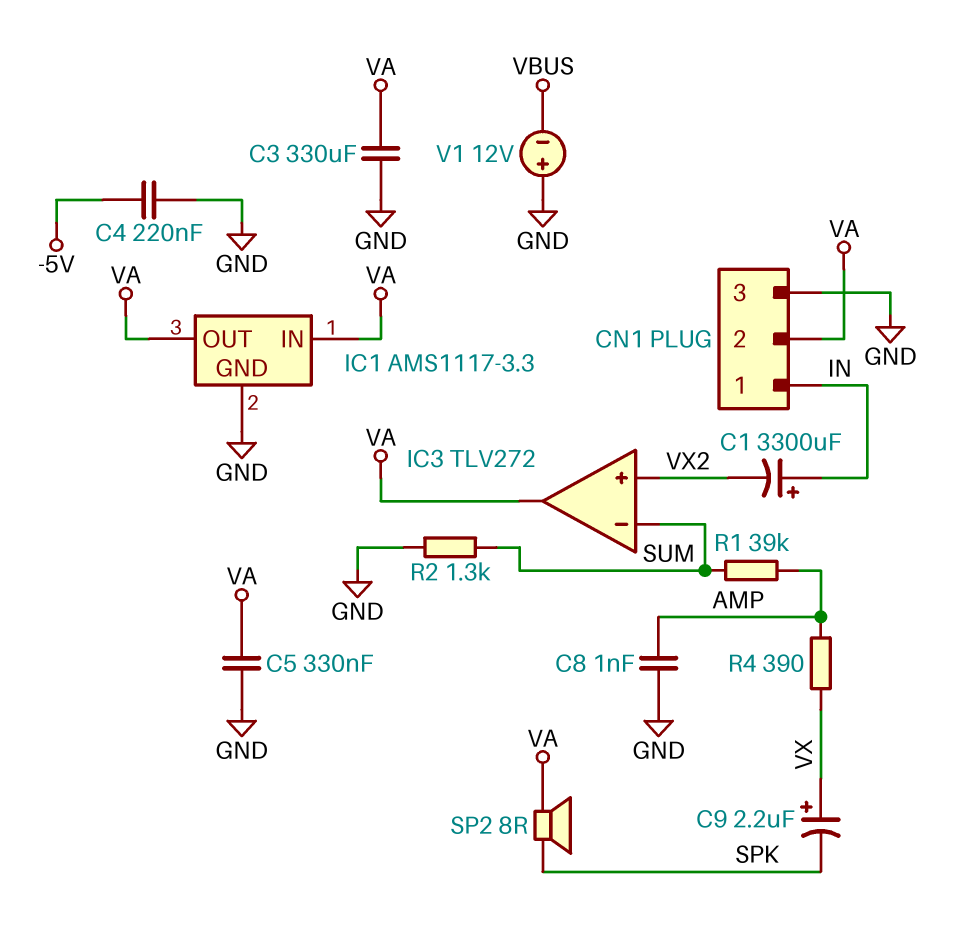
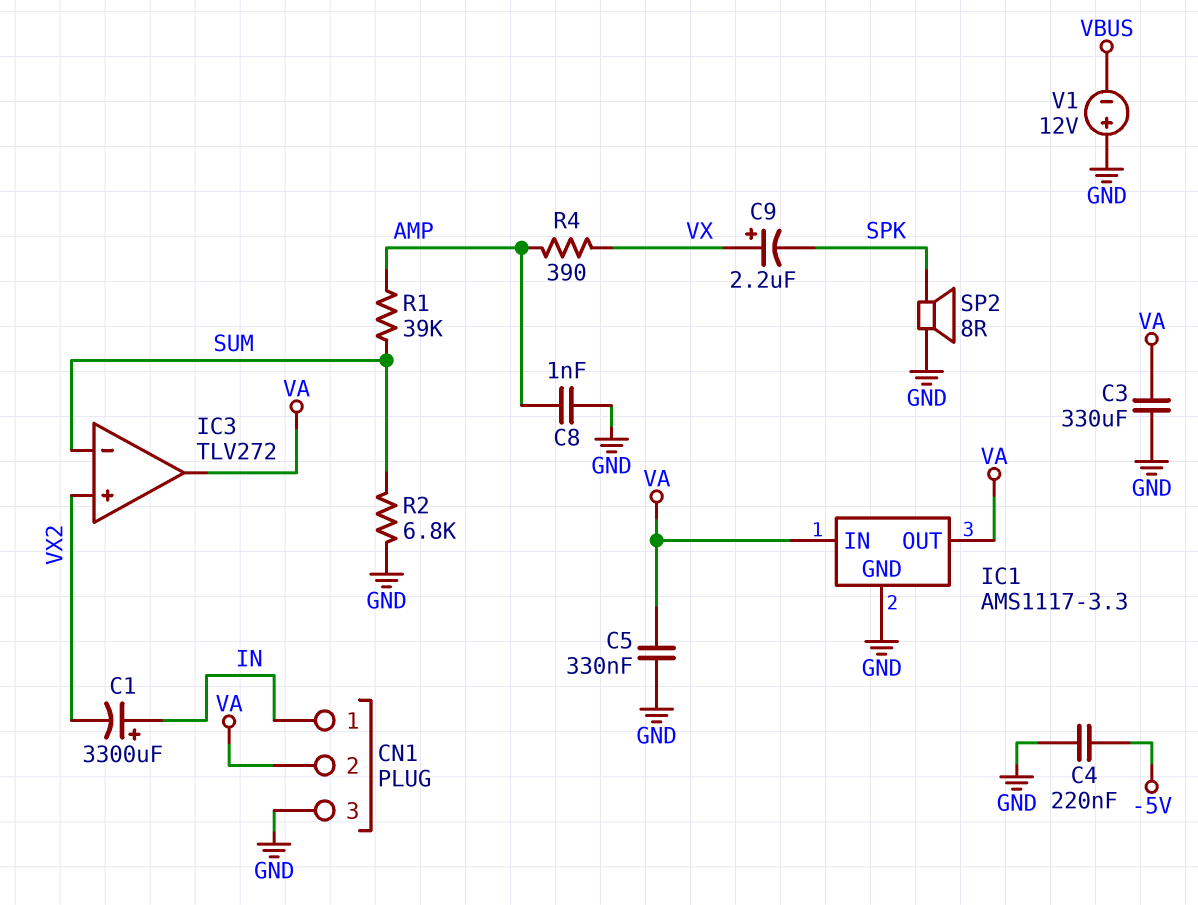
R2: 1.3k (GND, SUM) -> 6.8k (GND, SUM)
SP2: speaker 8R (SPK, VA) -> speaker 8R (GND, SPK)

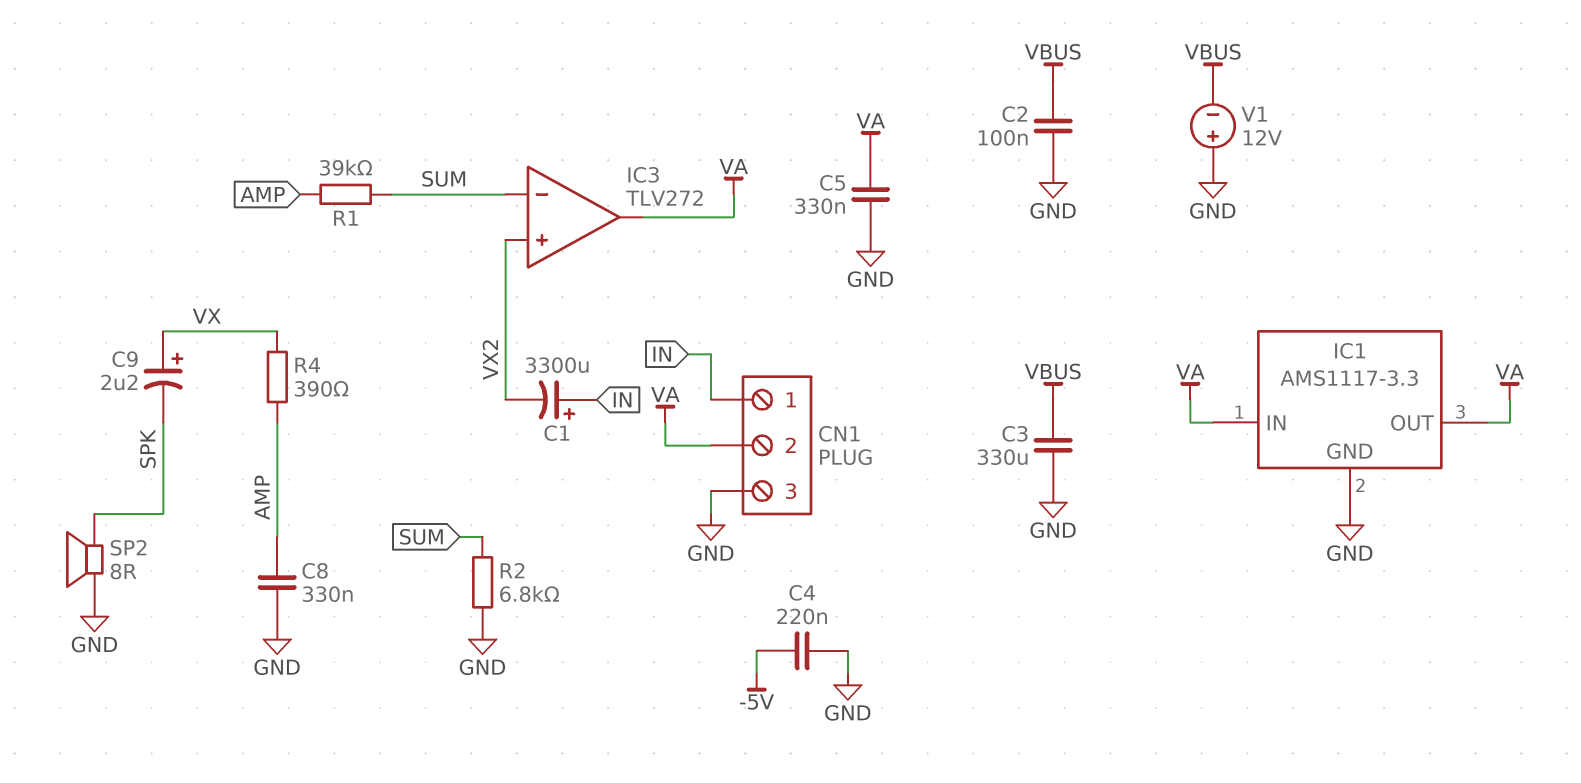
C2: none -> 100nF (GND, VBUS)
C3: 330uF (GND, VA) -> 330uF (GND, VBUS)
C8: 1nF (AMP, GND) -> 330nF (AMP, GND)

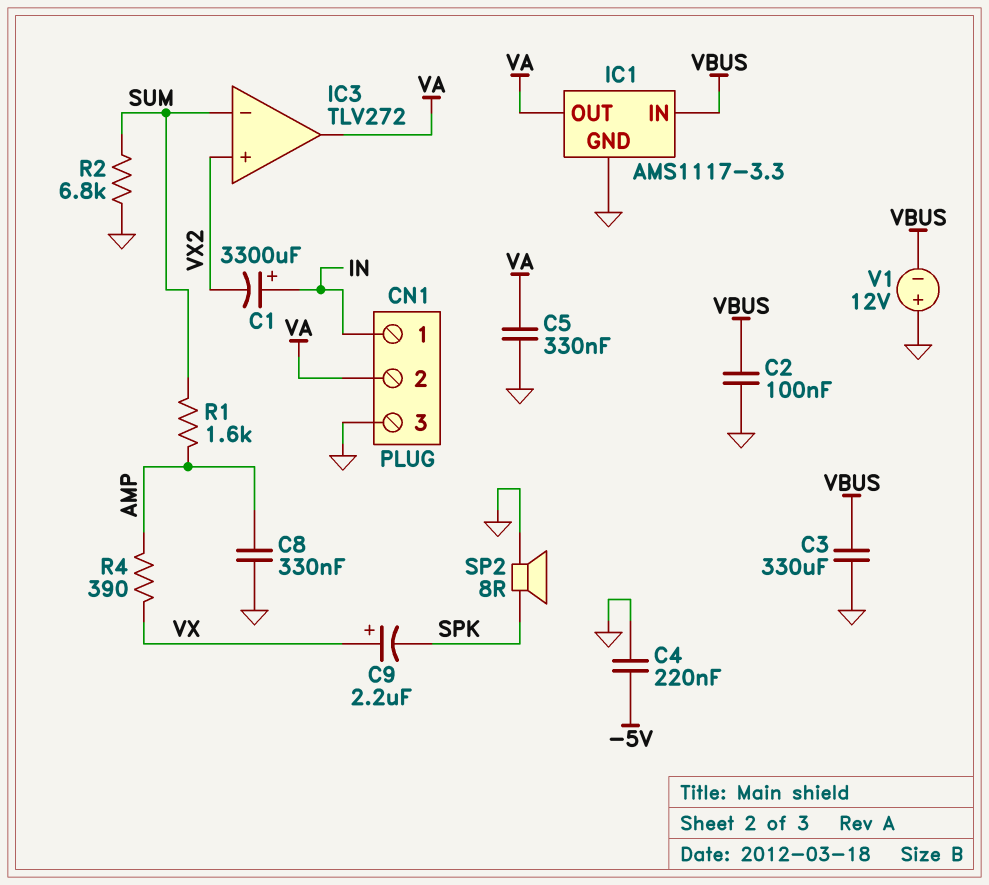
IC1 pin IN: VA -> VBUS
R1: 39k (AMP, SUM) -> 1.6k (AMP, SUM)

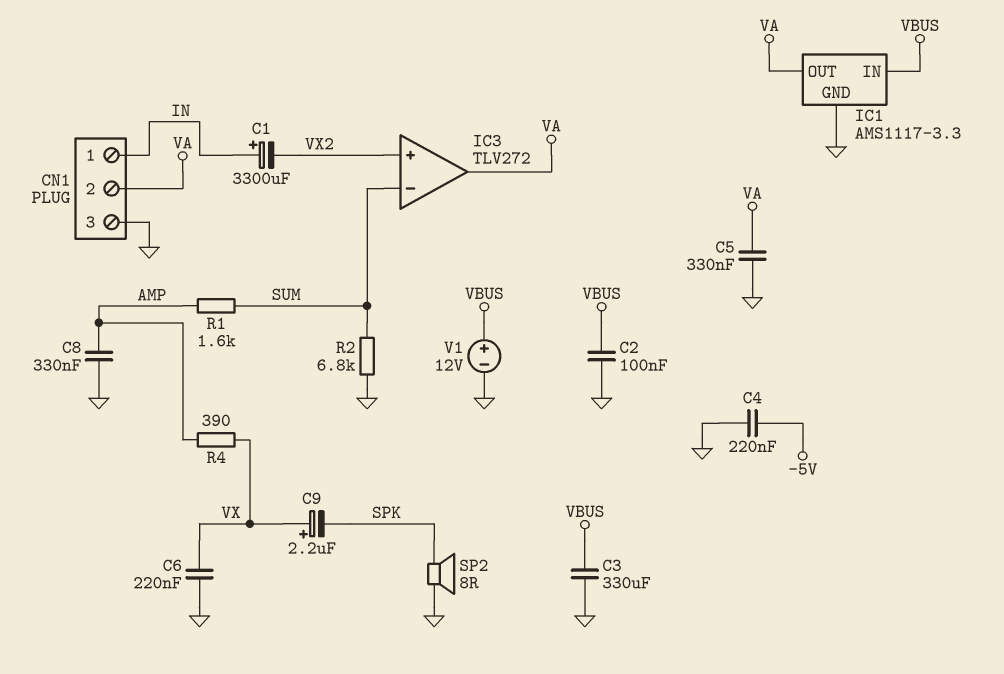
C6: none -> 220nF (GND, VX)
V1: 12V (plus GND, minus VBUS) -> 12V (plus VBUS, minus GND)

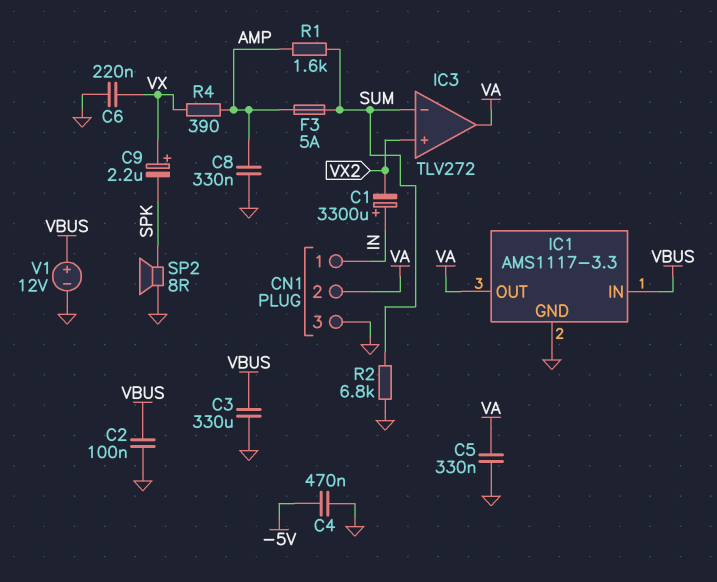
C4: 220nF (-5V, GND) -> 470nF (-5V, GND)
F3: none -> 5A (AMP, SUM)

